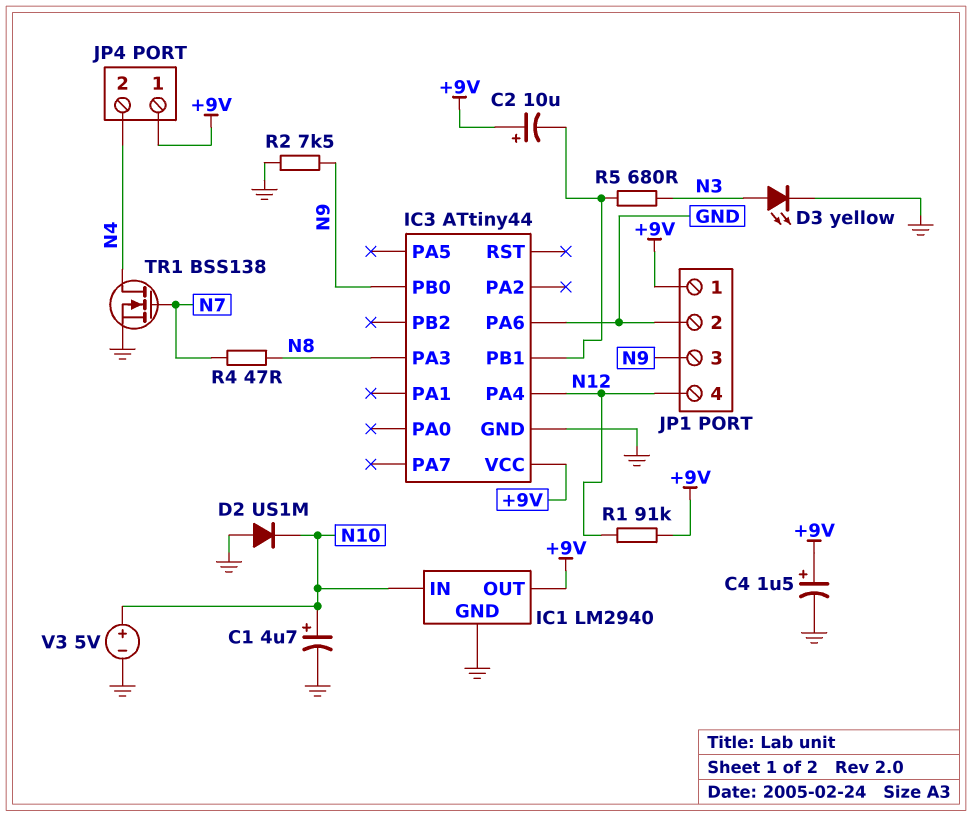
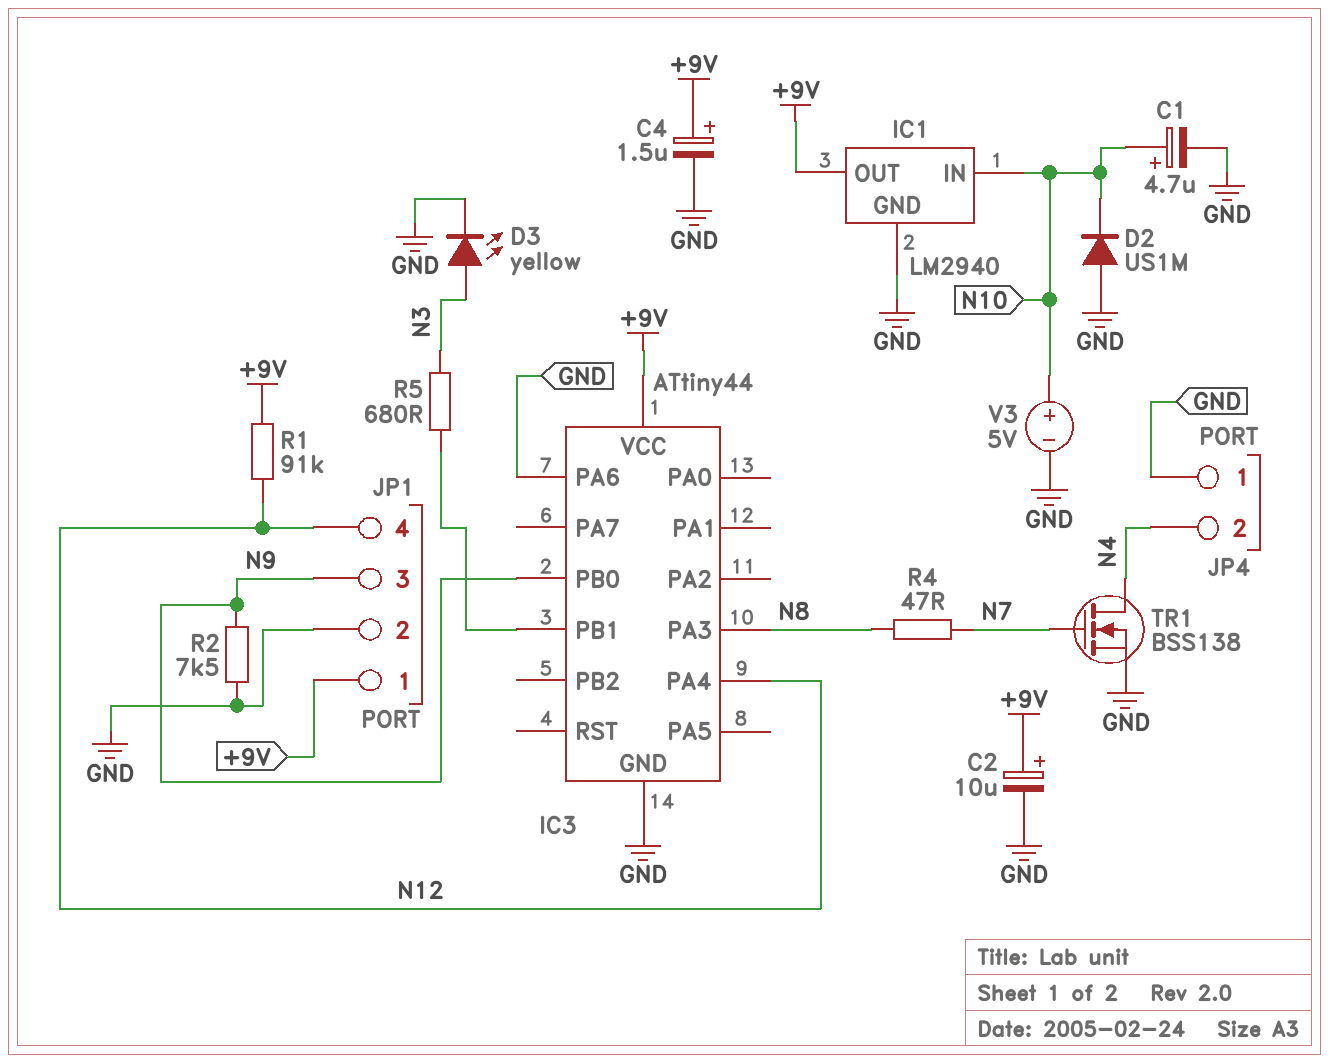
C2: 10uF (plus +9V, minus IC3/PB1) -> 10uF (plus +9V, minus GND)
JP4 pin 1: +9V -> GND

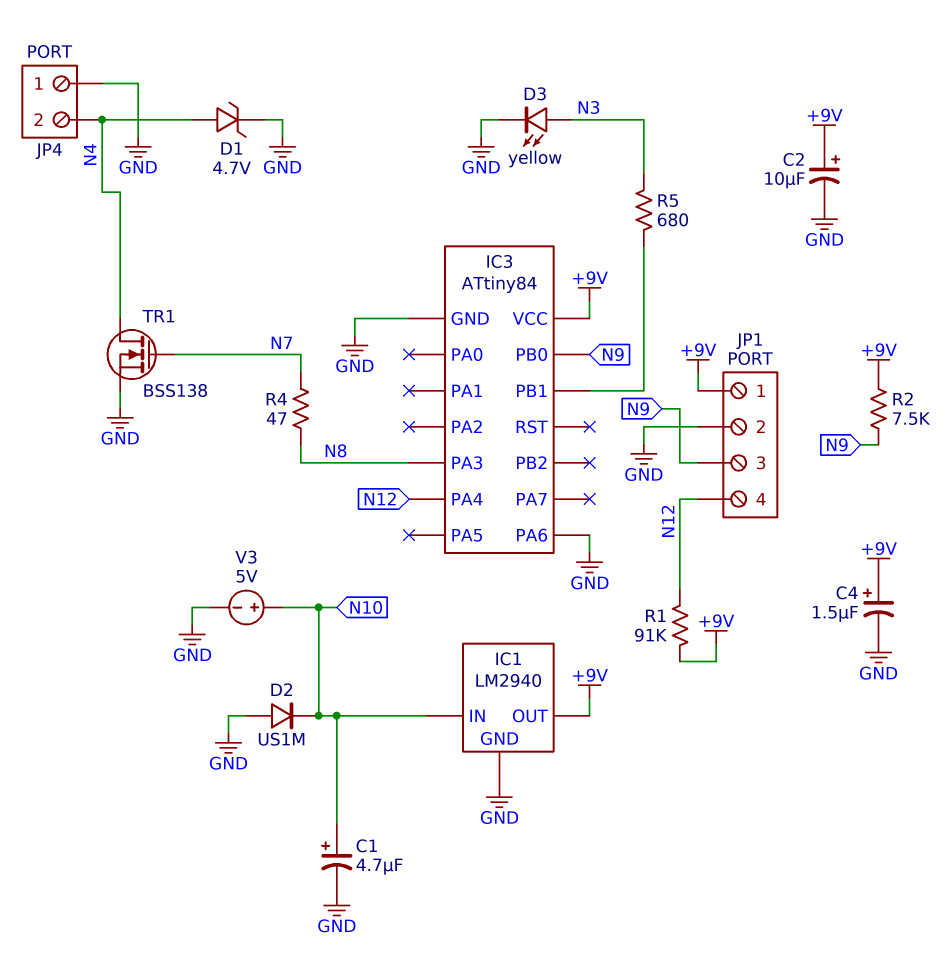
D1: none -> zener 4.7V (A N4, K GND)
IC3: ATtiny44 -> ATtiny84
R2: 7.5k (GND, N9) -> 7.5k (+9V, N9)

